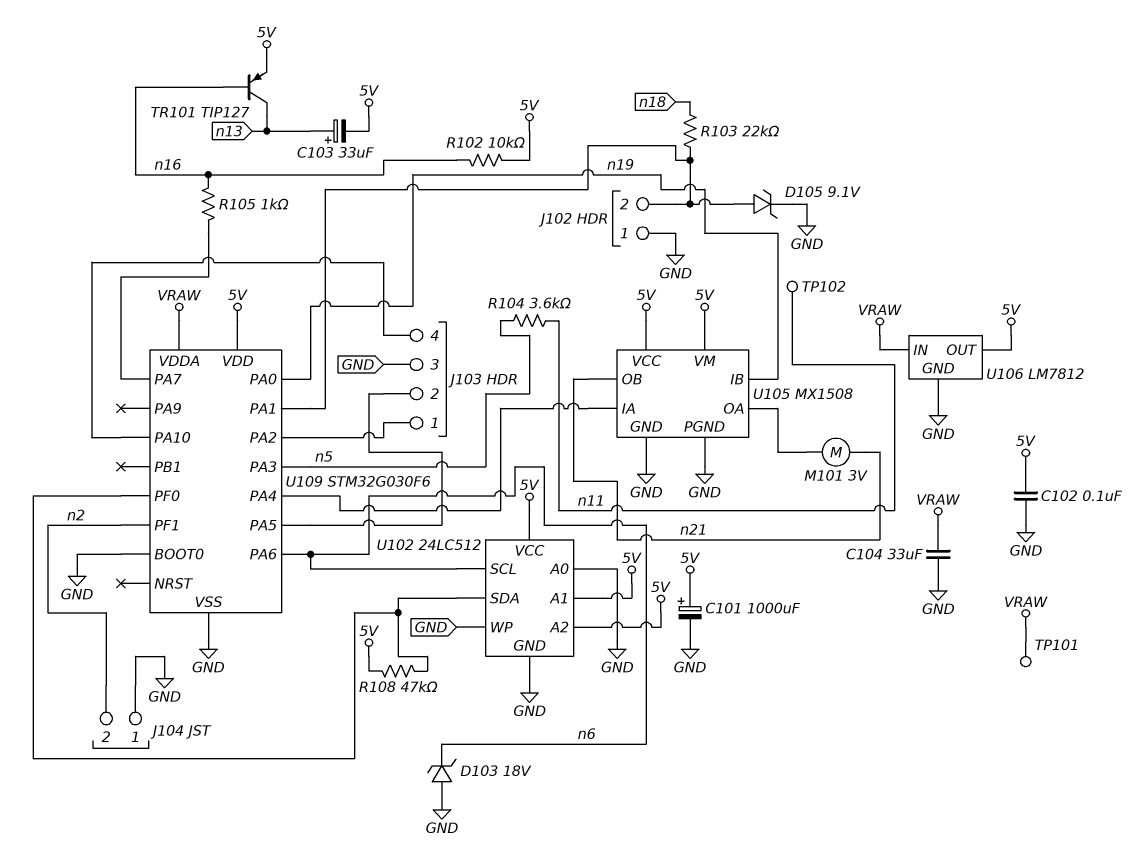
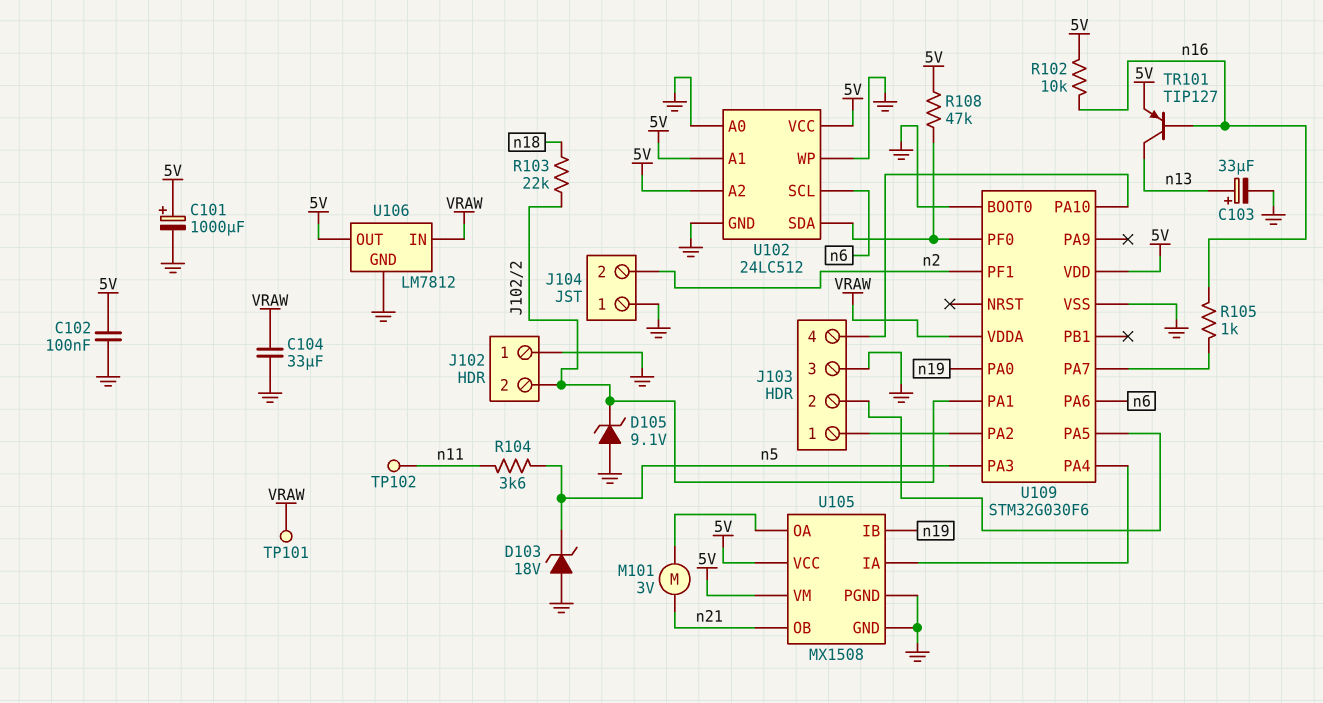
C103: 33uF (plus n13, minus 5V) -> 33uF (plus n13, minus GND)
D103: zener 18V (A GND, K n6) -> zener 18V (A GND, K n5)
D105: zener 9.1V (A J102/2, K GND) -> zener 9.1V (A GND, K J102/2)

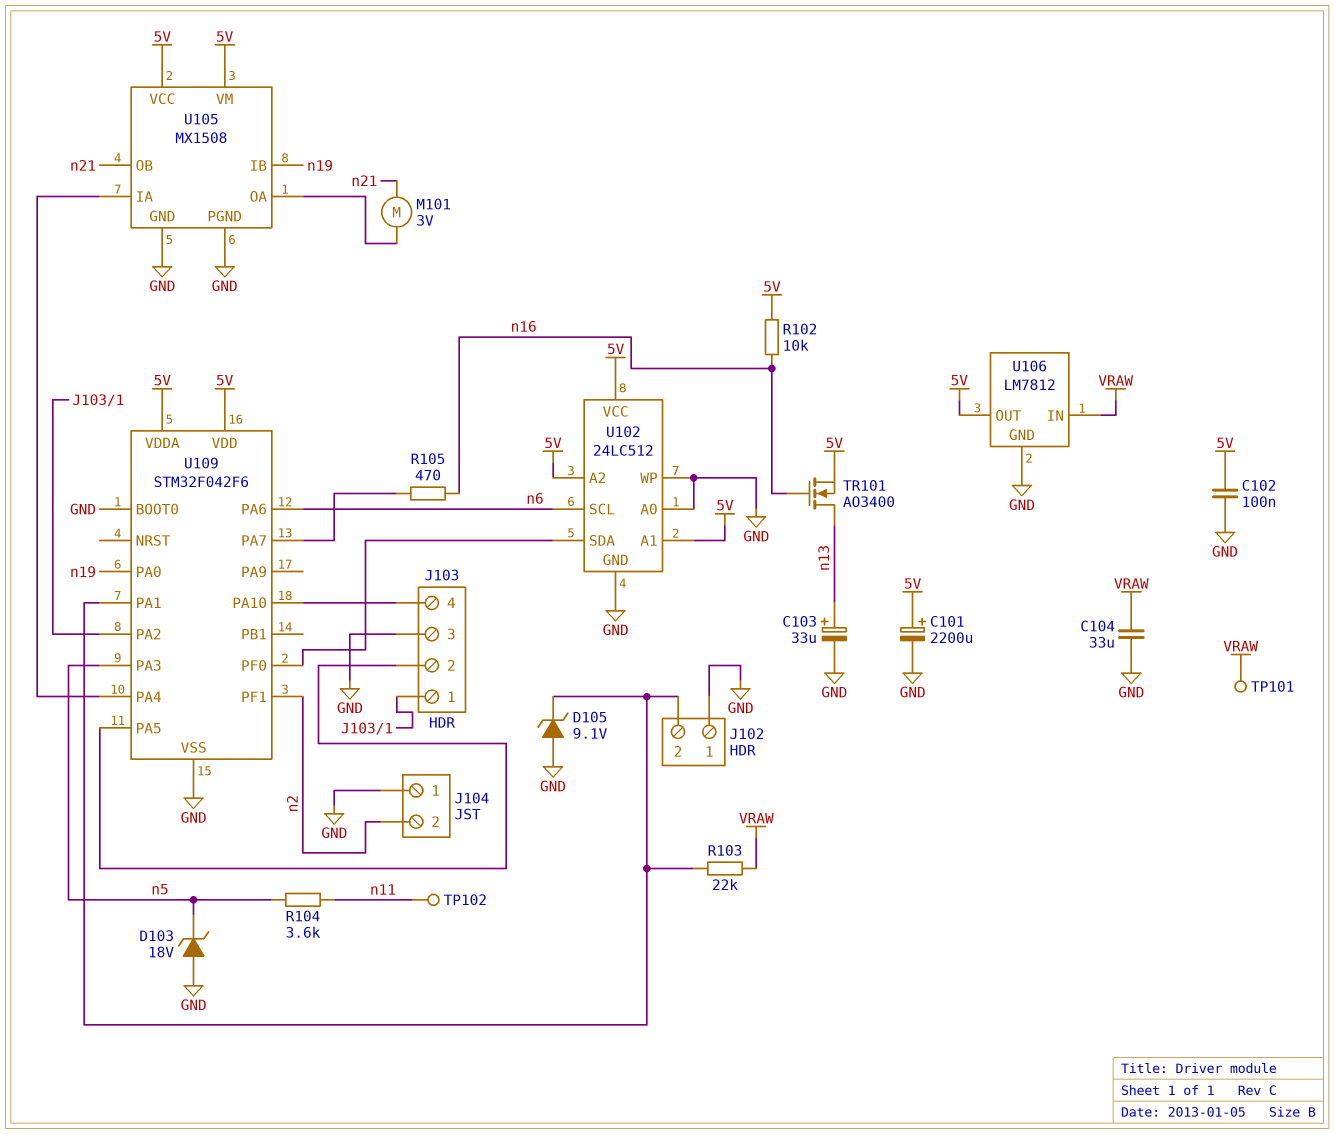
C101: 1000uF (plus 5V, minus GND) -> 2200uF (plus 5V, minus GND)
R103: 22k (J102/2, n18) -> 22k (J102/2, VRAW)
R105: 1k (U109/PA7, n16) -> 470 (U109/PA7, n16)
R108: 47k (5V, U102/SDA) -> none
TR101: PNP TIP127 (B n16, C n13, E 5V) -> NMOS AO3400 (G n16, D n13, S 5V)
U109: STM32G030F6 -> STM32F042F6
U109 pin VDDA: VRAW -> 5V

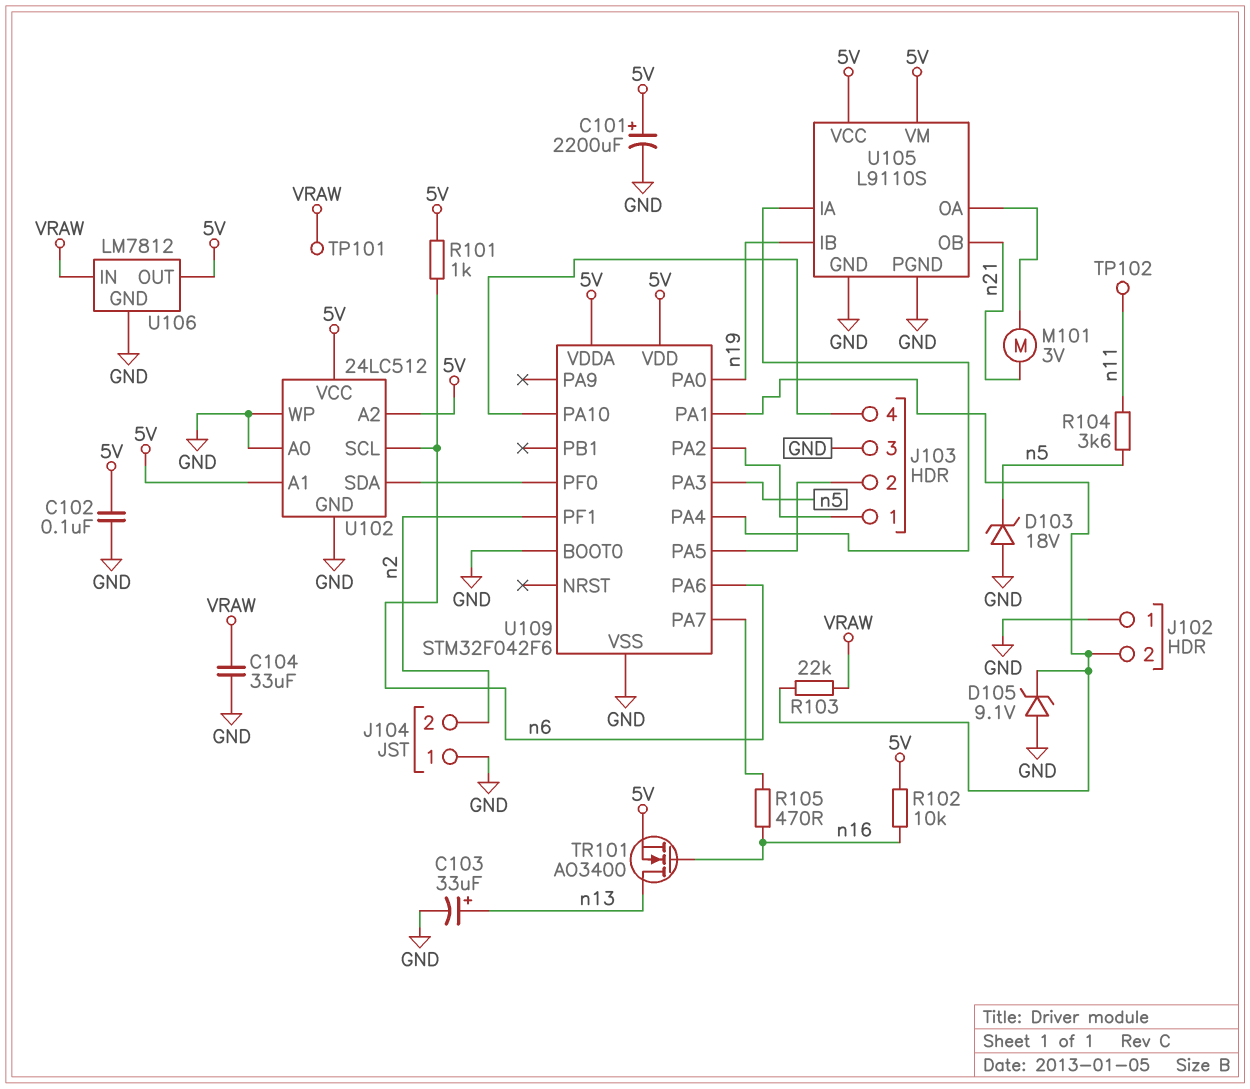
R101: none -> 1k (5V, n6)
U105: MX1508 -> L9110S

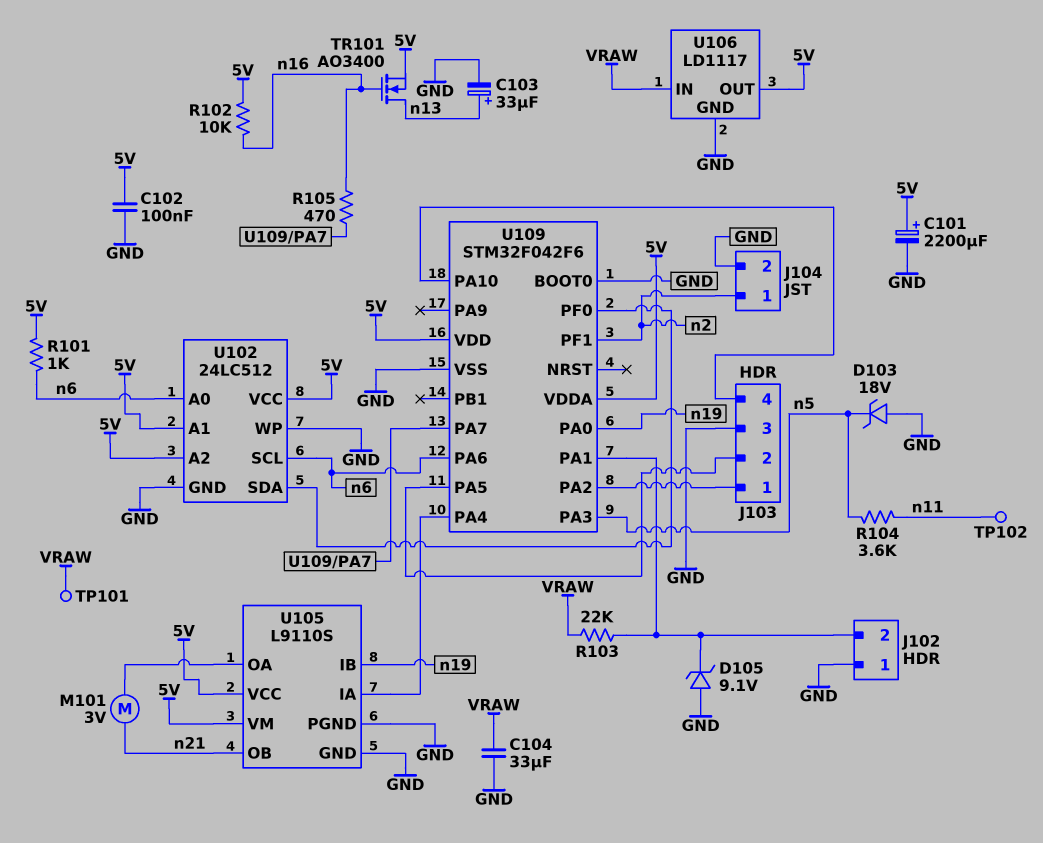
J104 pin 1: GND -> n2
J104 pin 2: n2 -> GND
U102 pin A0: GND -> n6
U106: LM7812 -> LD1117

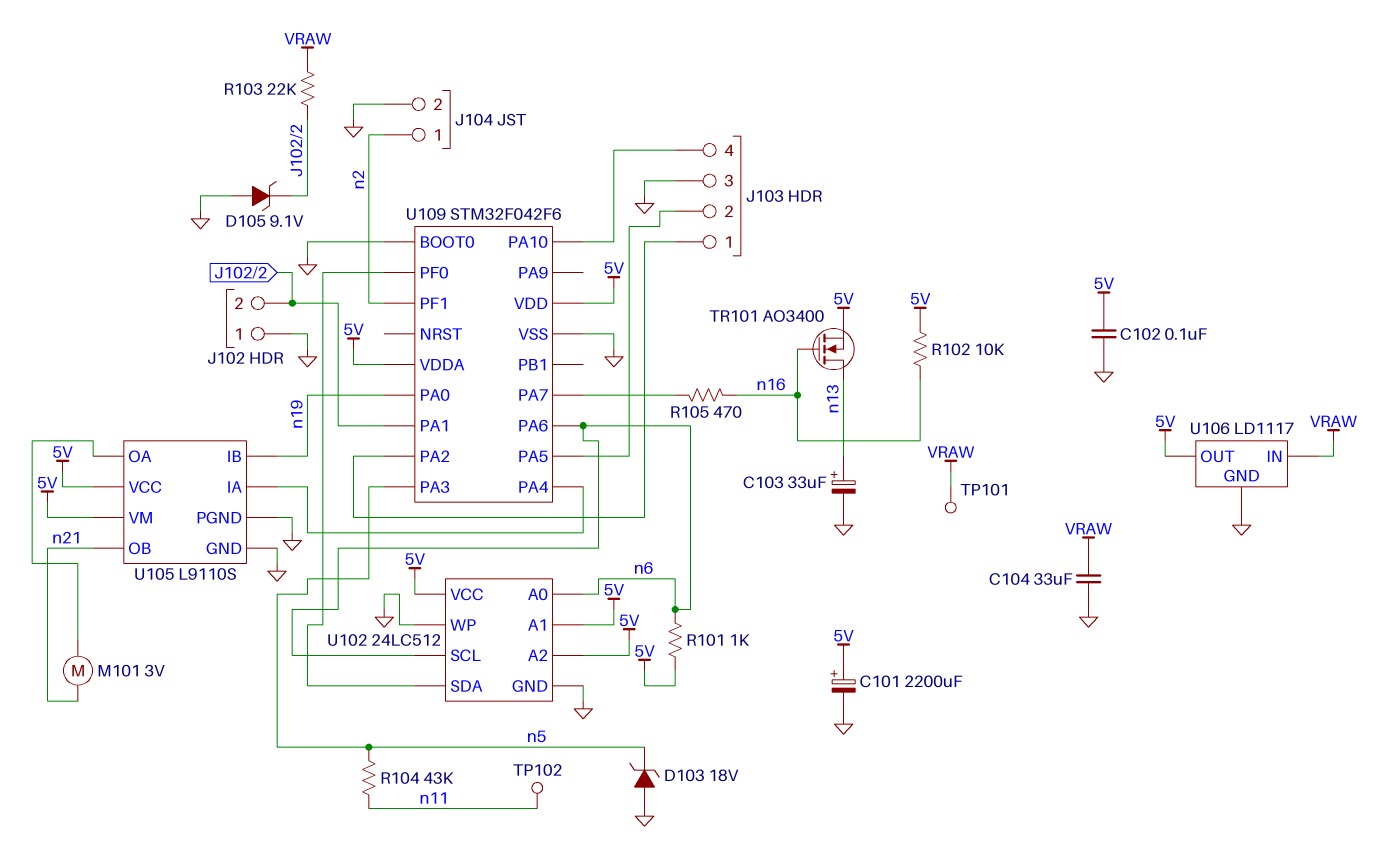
R104: 3.6k (n5, n11) -> 43k (n5, n11)

